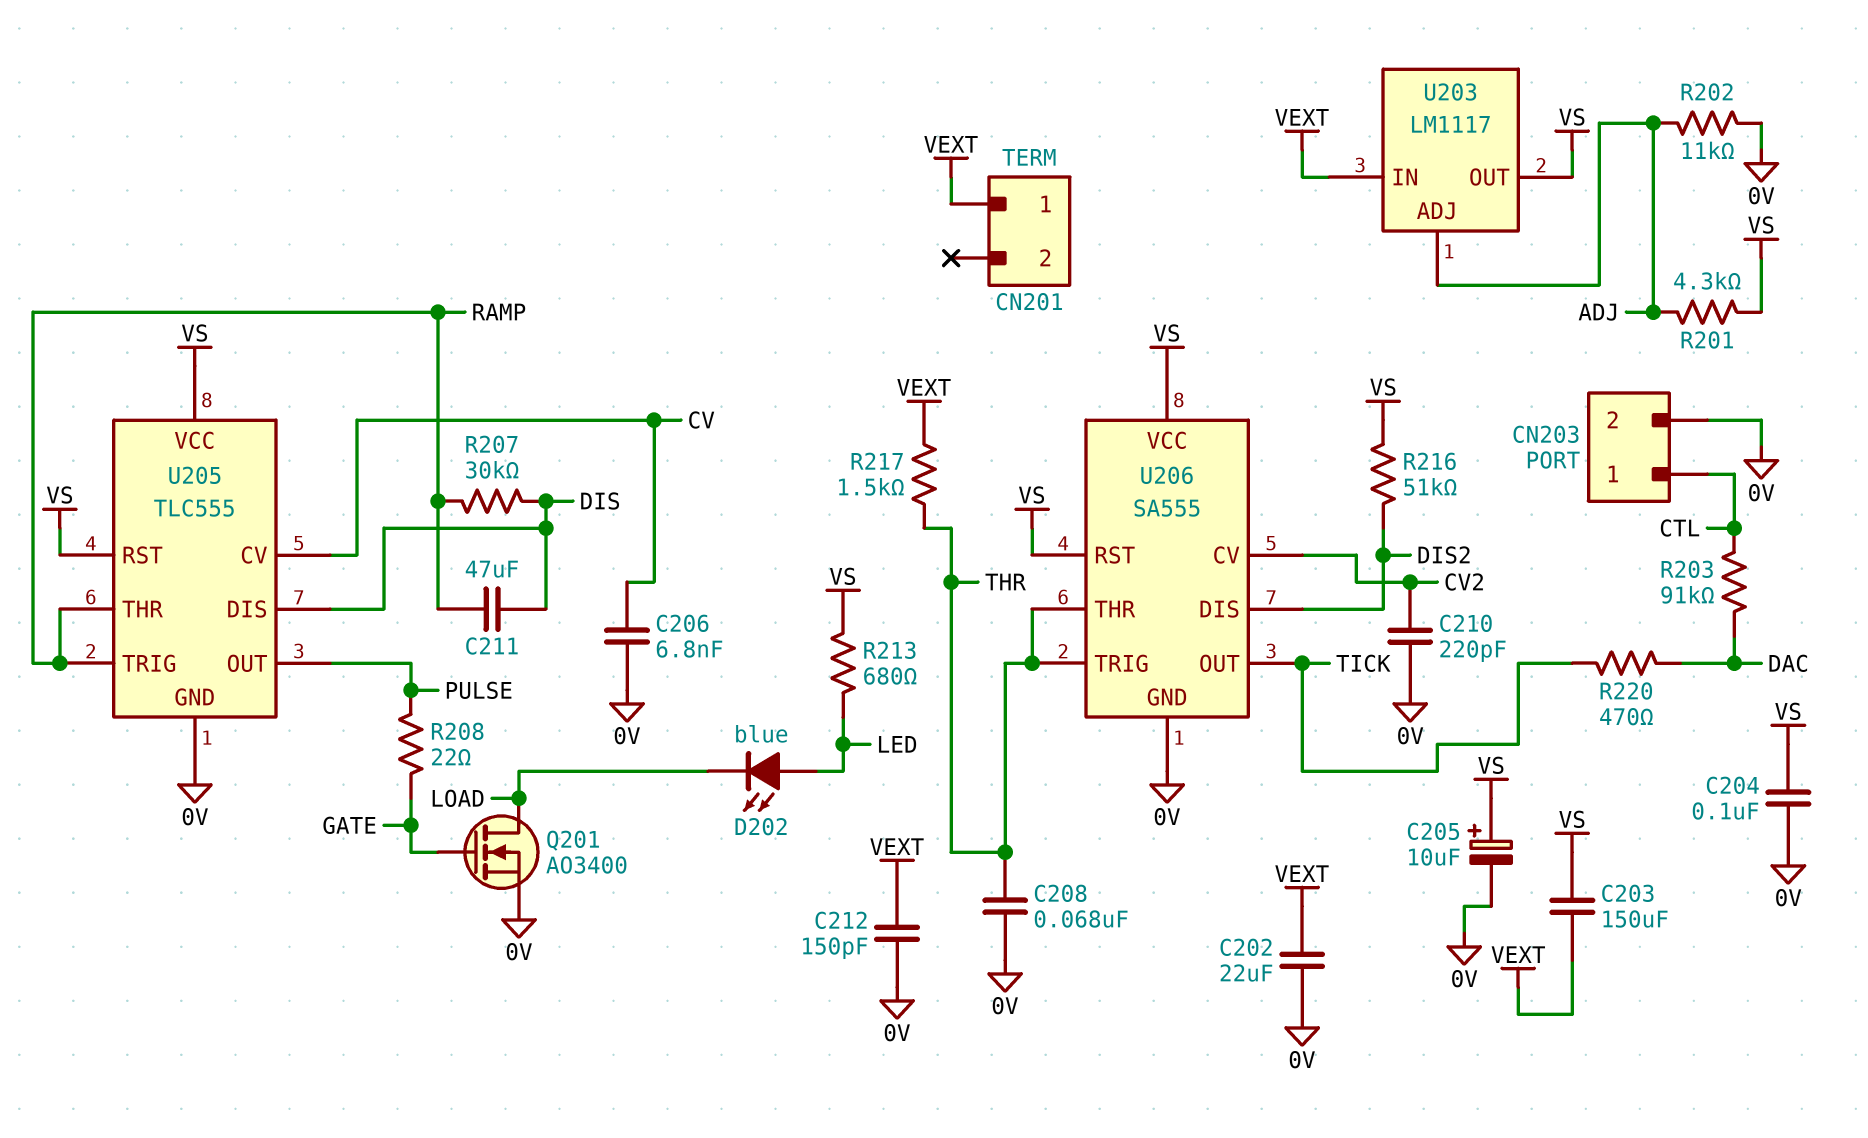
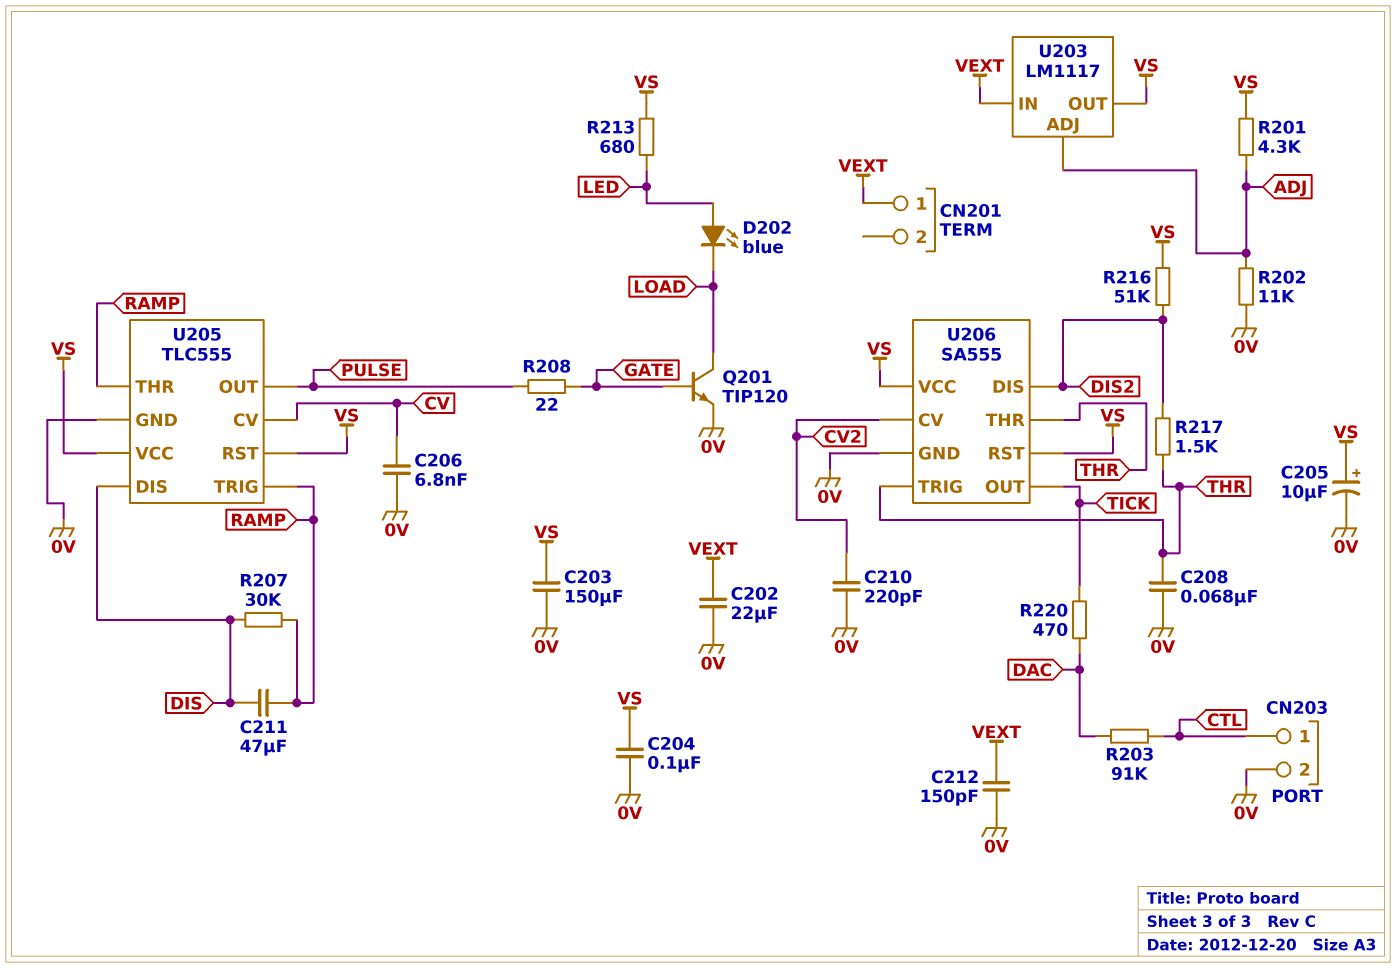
C203: 150uF (VEXT, VS) -> 150uF (0V, VS)
Q201: NMOS AO3400 (G GATE, D LOAD, S 0V) -> NPN TIP120 (B GATE, C LOAD, E 0V)
R217: 1.5k (THR, VEXT) -> 1.5k (DIS2, THR)

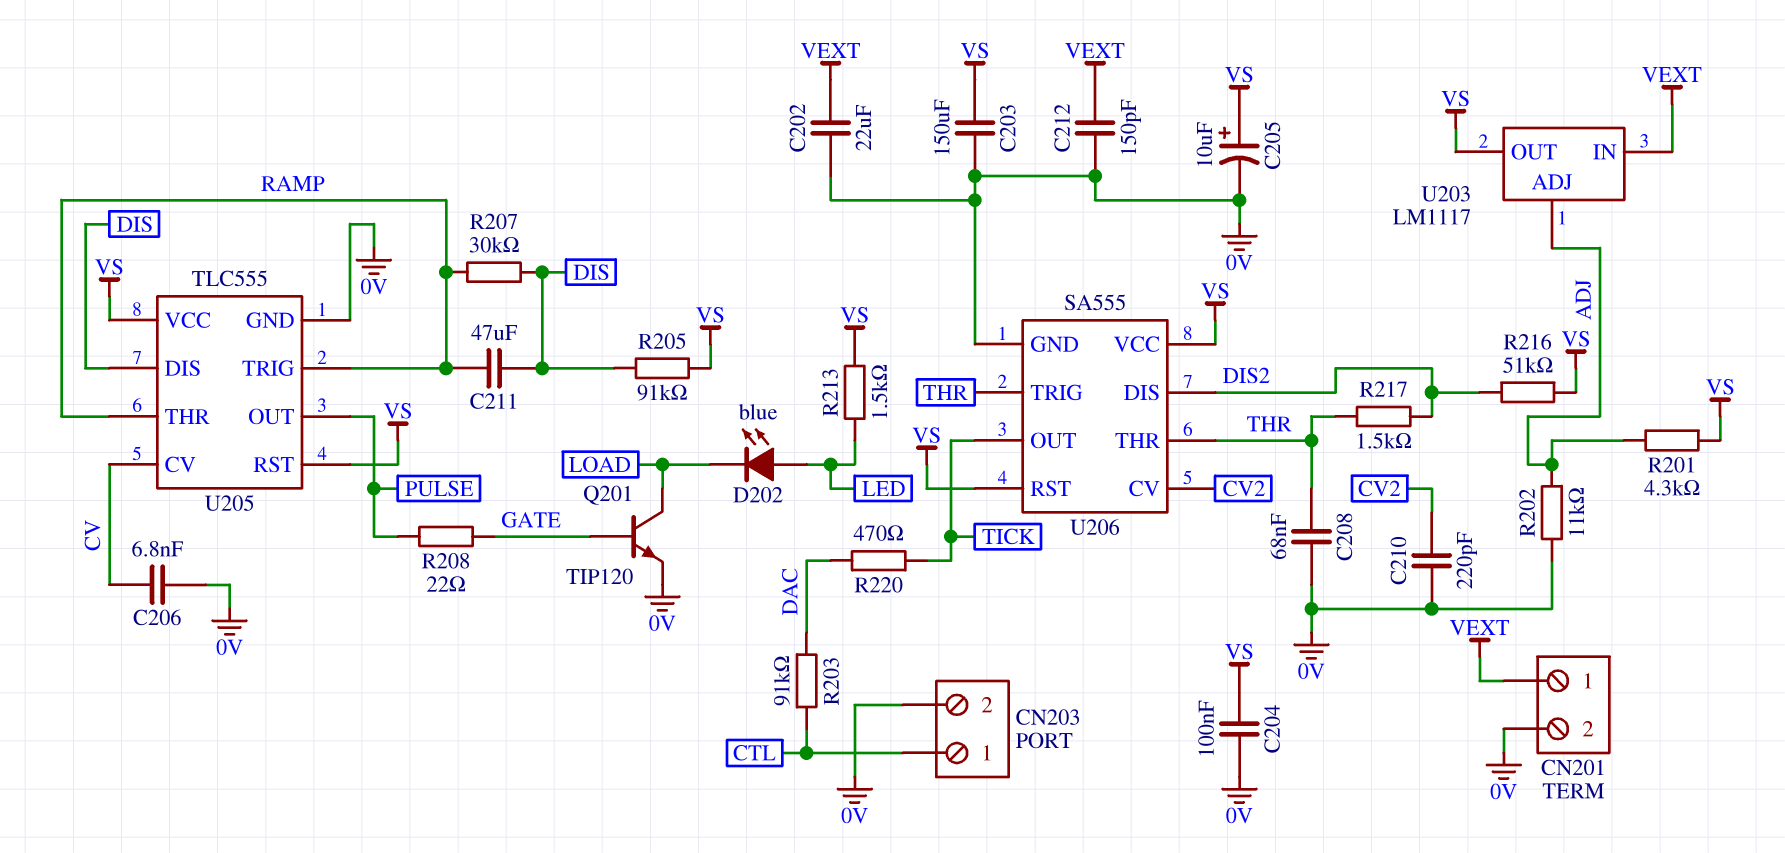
CN201 pin 2: none -> 0V
R205: none -> 91k (DIS, VS)
R213: 680 (LED, VS) -> 1.5k (LED, VS)

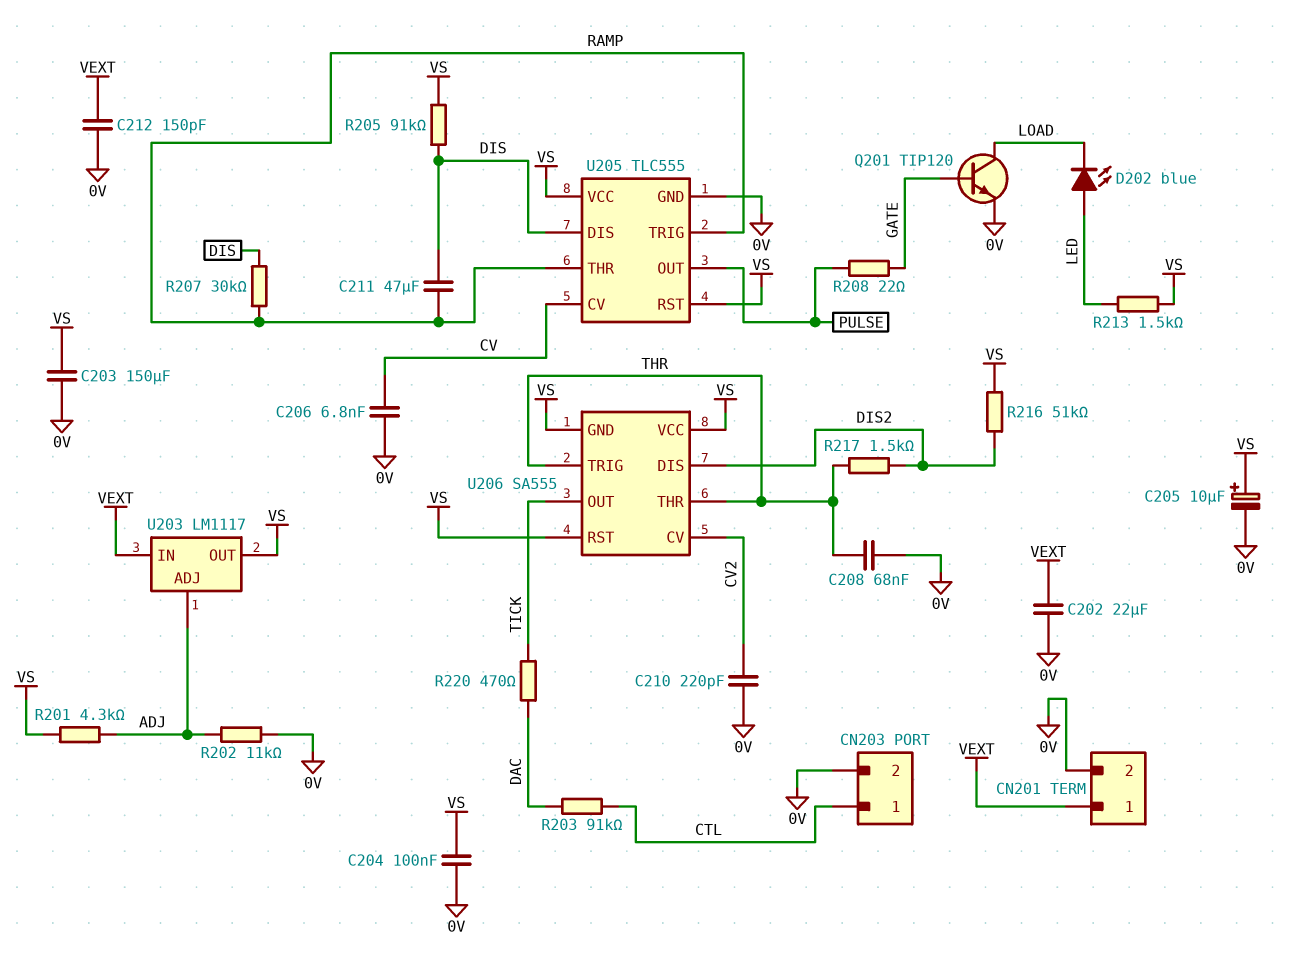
U206 pin GND: 0V -> VS

